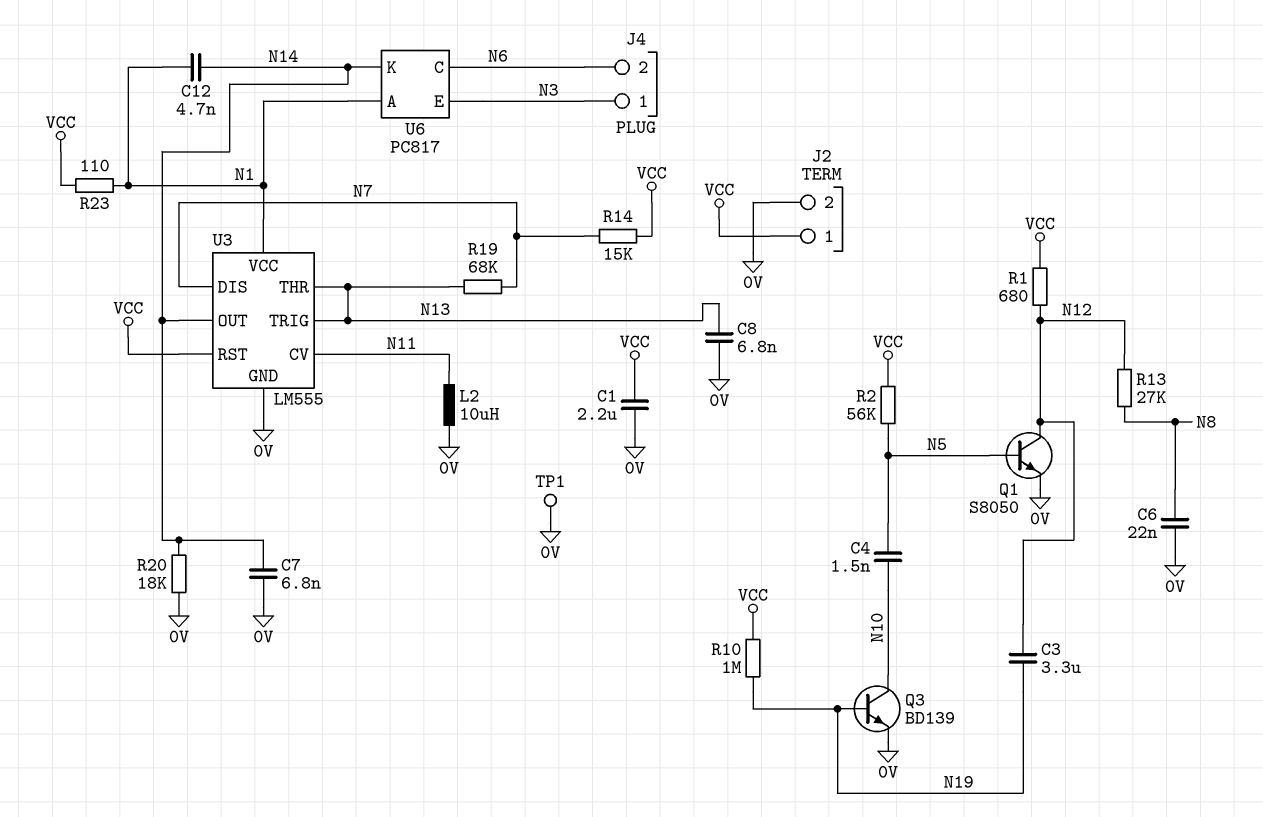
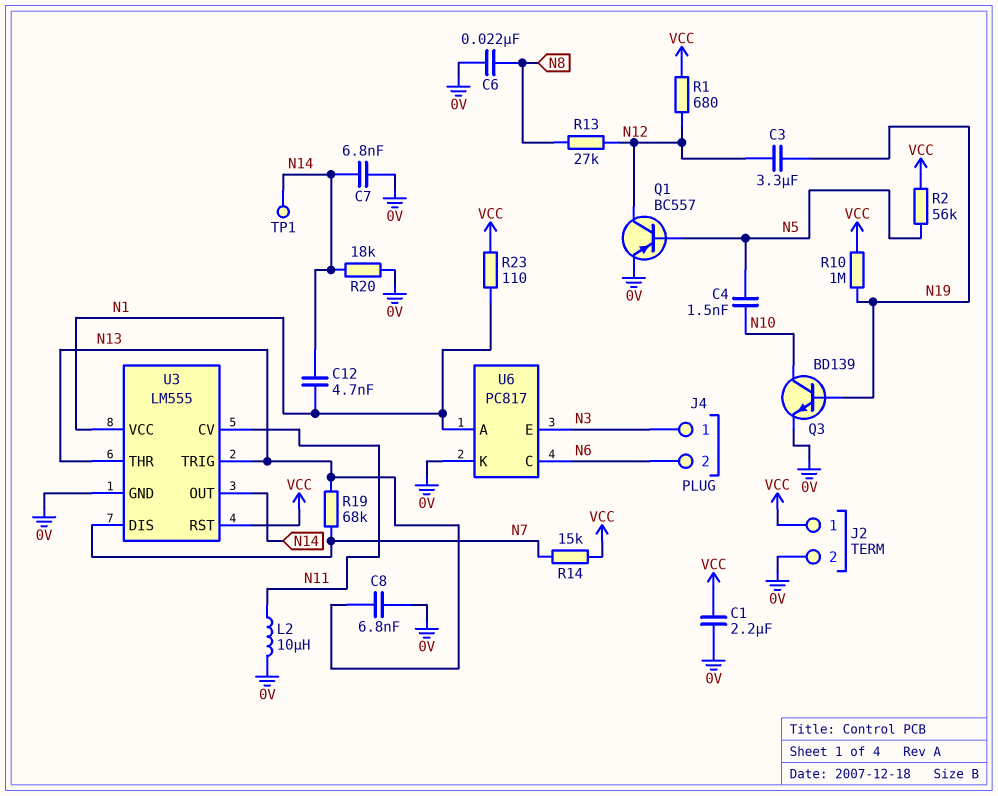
Q1: NPN S8050 (B N5, C N12, E 0V) -> PNP BC557 (B N5, C N12, E 0V)
TP1: test point (0V) -> test point (N14)
U6 pin K: N14 -> 0V

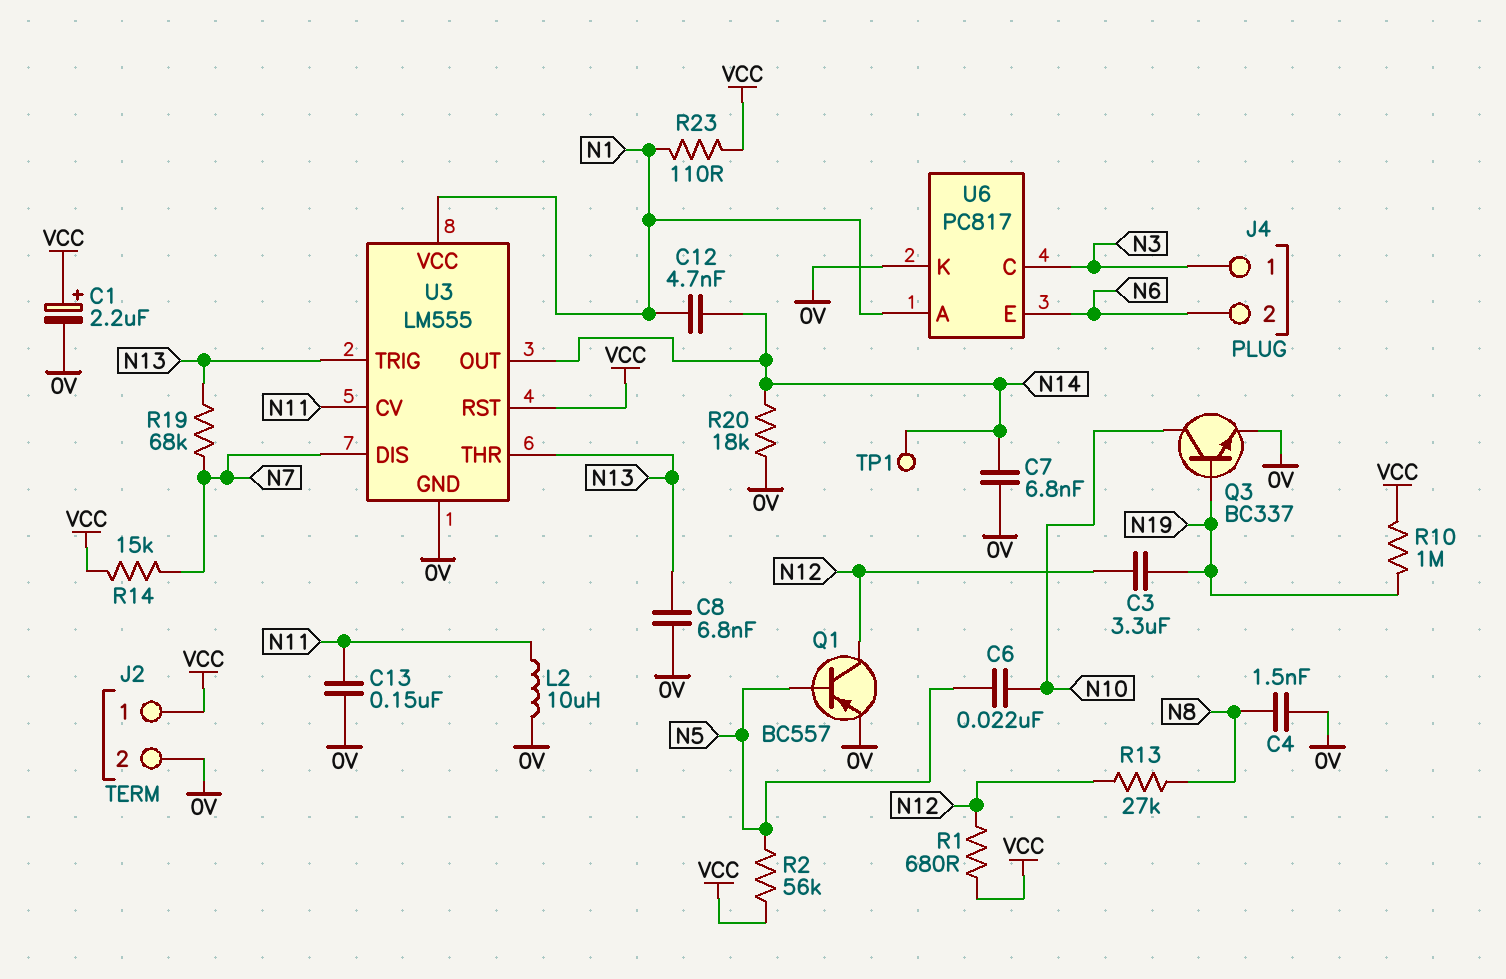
C1: 2.2uF (0V, VCC) -> 2.2uF (plus VCC, minus 0V)
C4: 1.5nF (N5, N10) -> 1.5nF (0V, N8)
C6: 22nF (0V, N8) -> 22nF (N5, N10)
C13: none -> 150nF (0V, N11)
Q3: NPN BD139 (B N19, C N10, E 0V) -> NPN BC337 (B N19, C N10, E 0V)
U6 pin C: N6 -> N3
U6 pin E: N3 -> N6

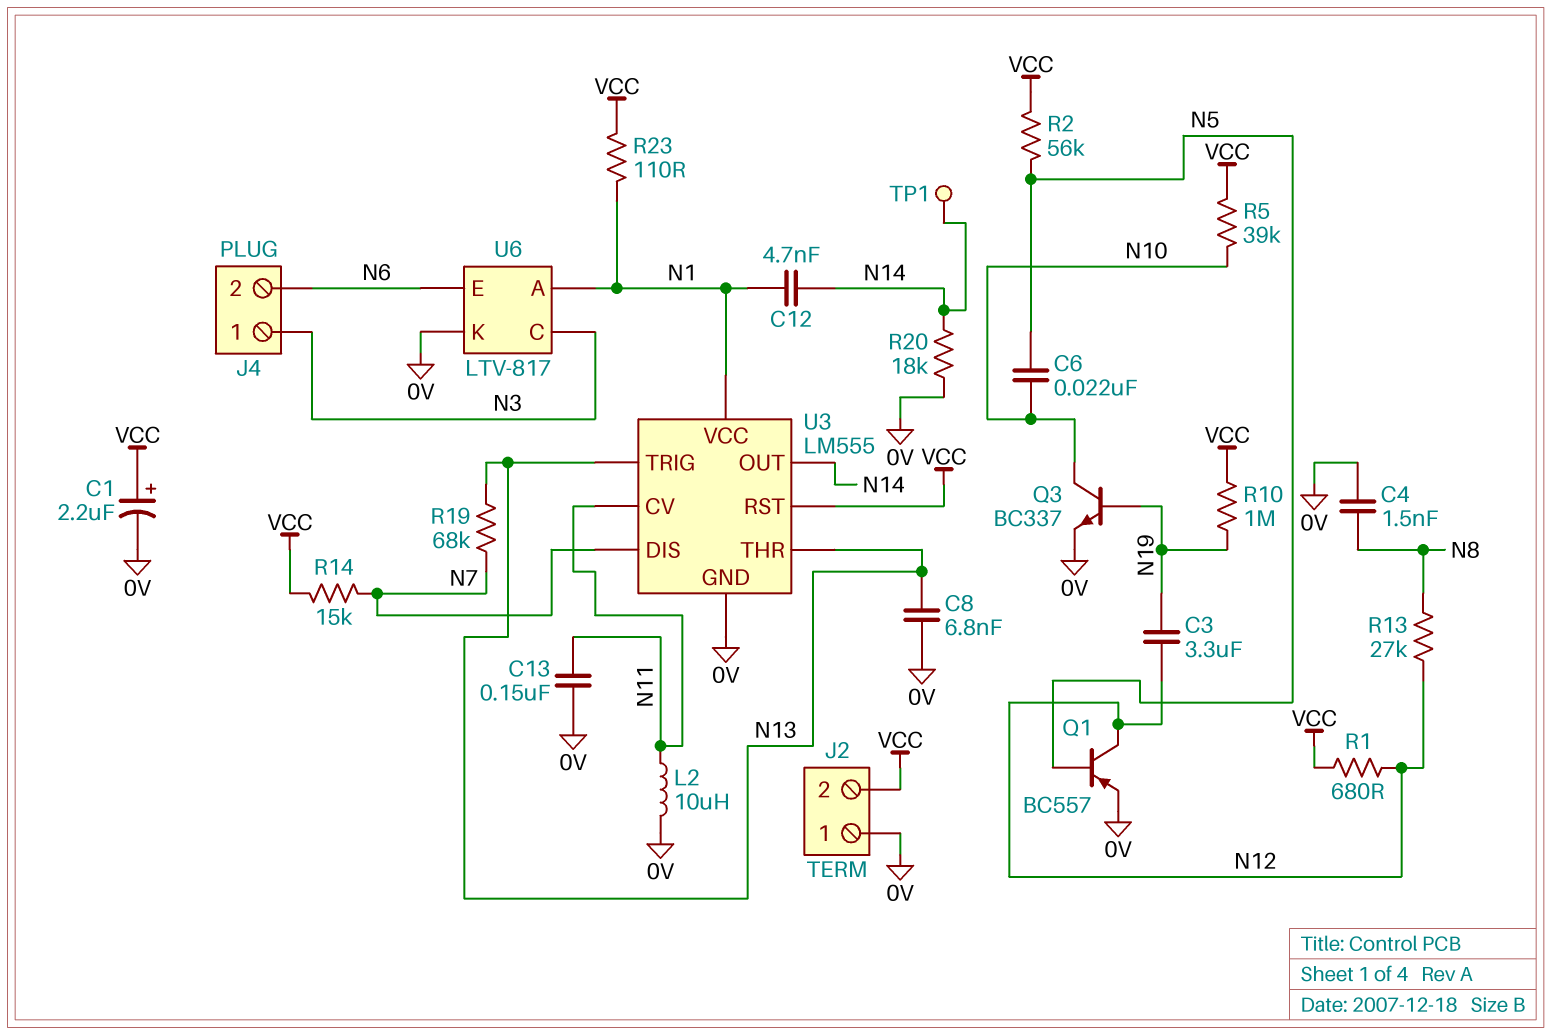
C7: 6.8nF (0V, N14) -> none
J2 pin 1: VCC -> 0V
J2 pin 2: 0V -> VCC
R5: none -> 39k (N10, VCC)
U6: PC817 -> LTV-817

